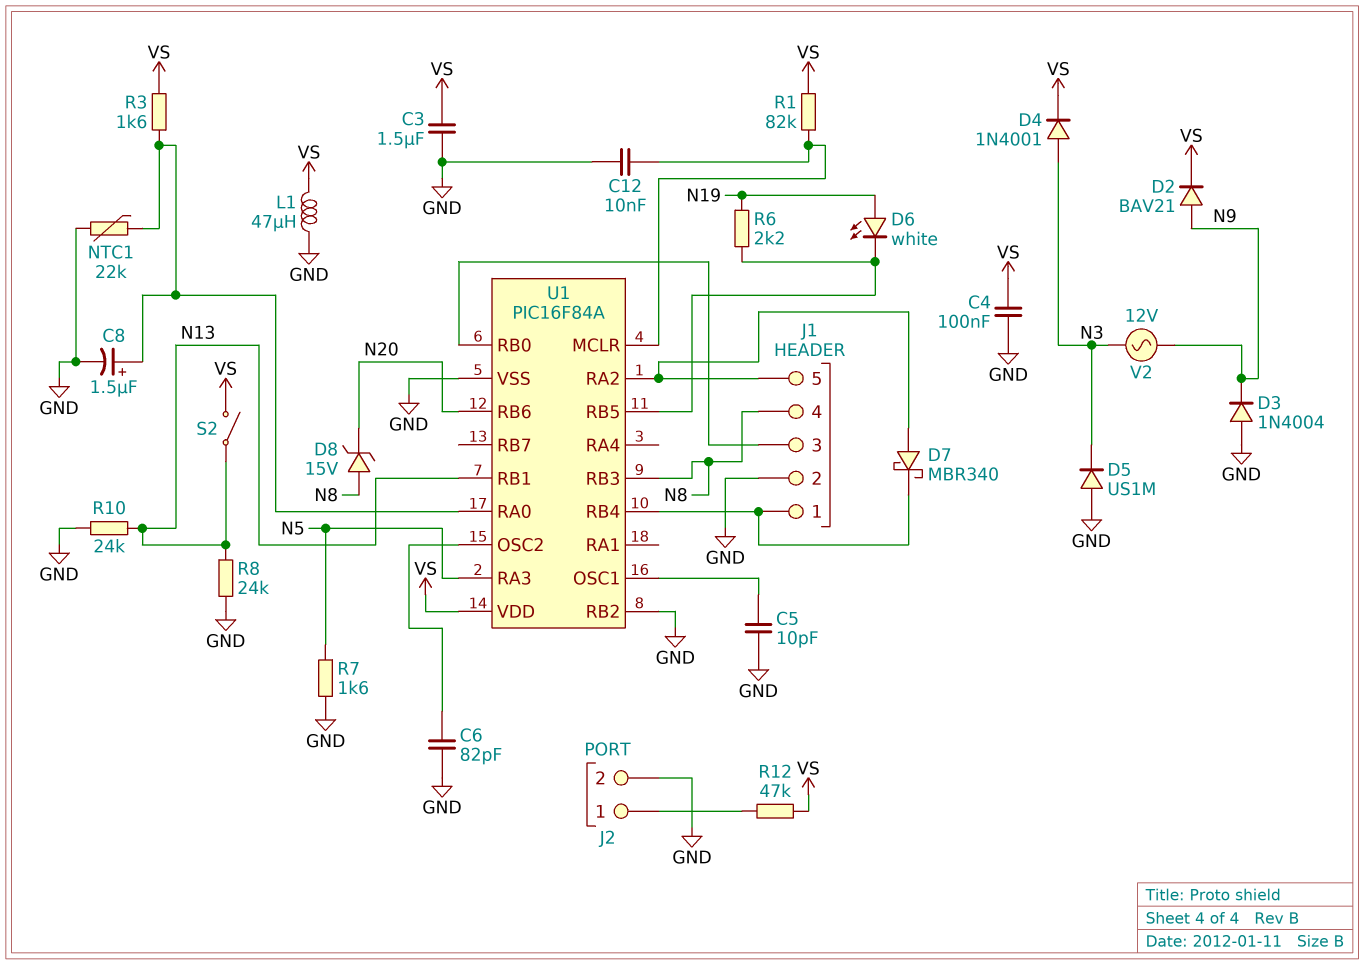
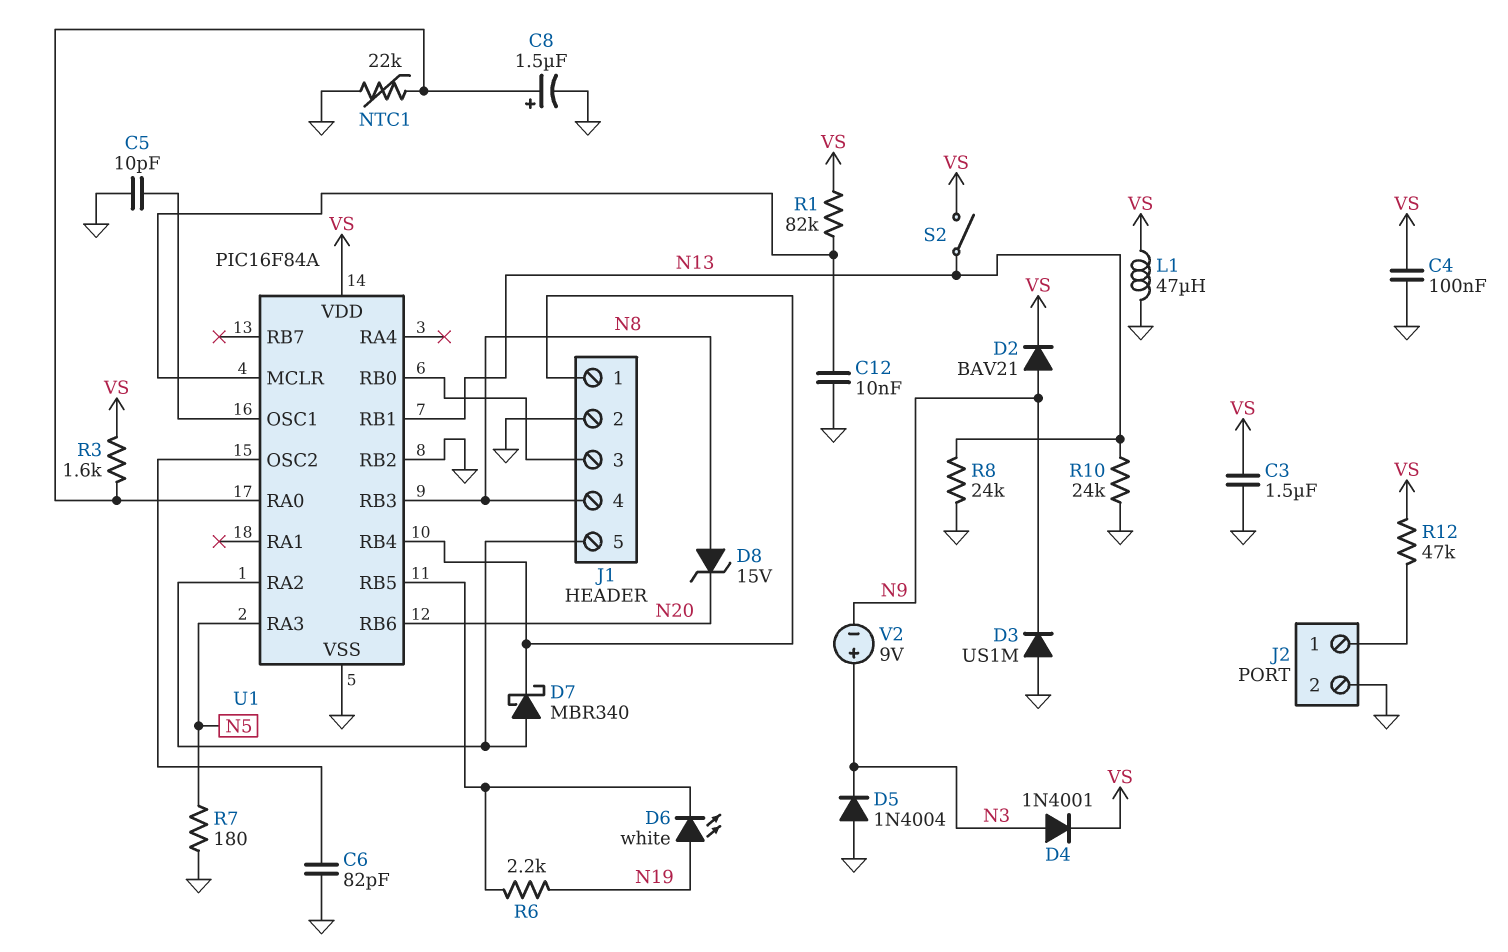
D3: diode 1N4004 (A GND, K N9) -> diode US1M (A GND, K N9)
D5: diode US1M (A GND, K N3) -> diode 1N4004 (A GND, K N3)
R7: 1.6k (GND, N5) -> 180 (GND, N5)
V2: AC 12V (N3, N9) -> 9V (plus N3, minus N9)

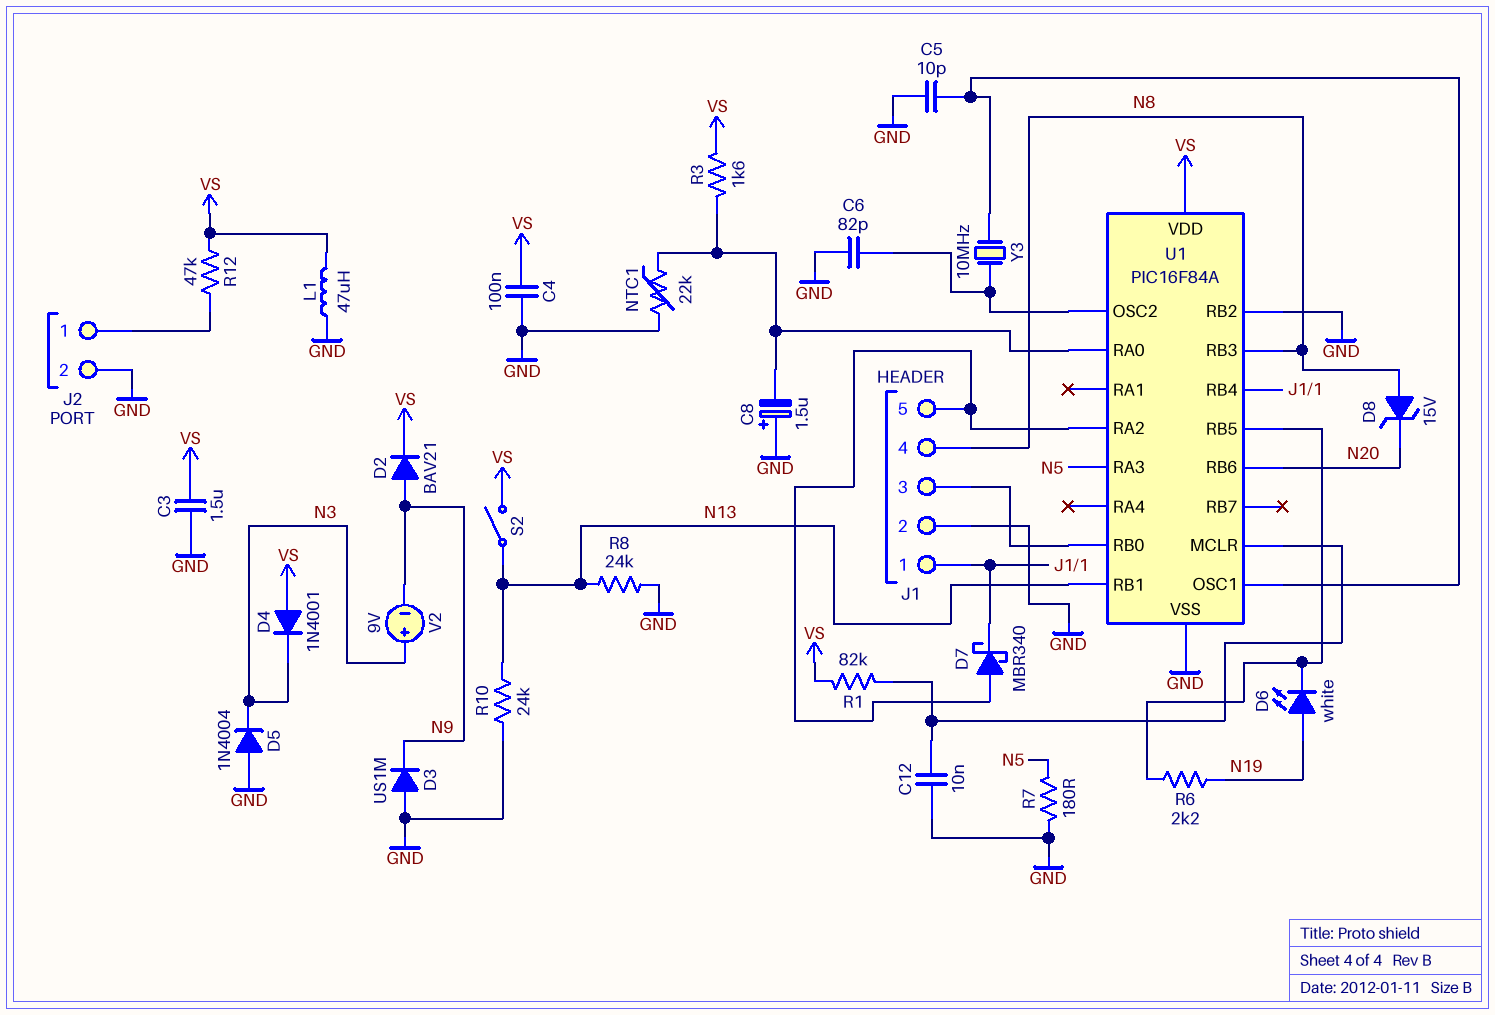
C8: 1.5uF (plus U1/RA0, minus GND) -> 1.5uF (plus GND, minus U1/RA0)
D4: diode 1N4001 (A N3, K VS) -> diode 1N4001 (A VS, K N3)
Y3: none -> 10MHz (U1/OSC1, U1/OSC2)

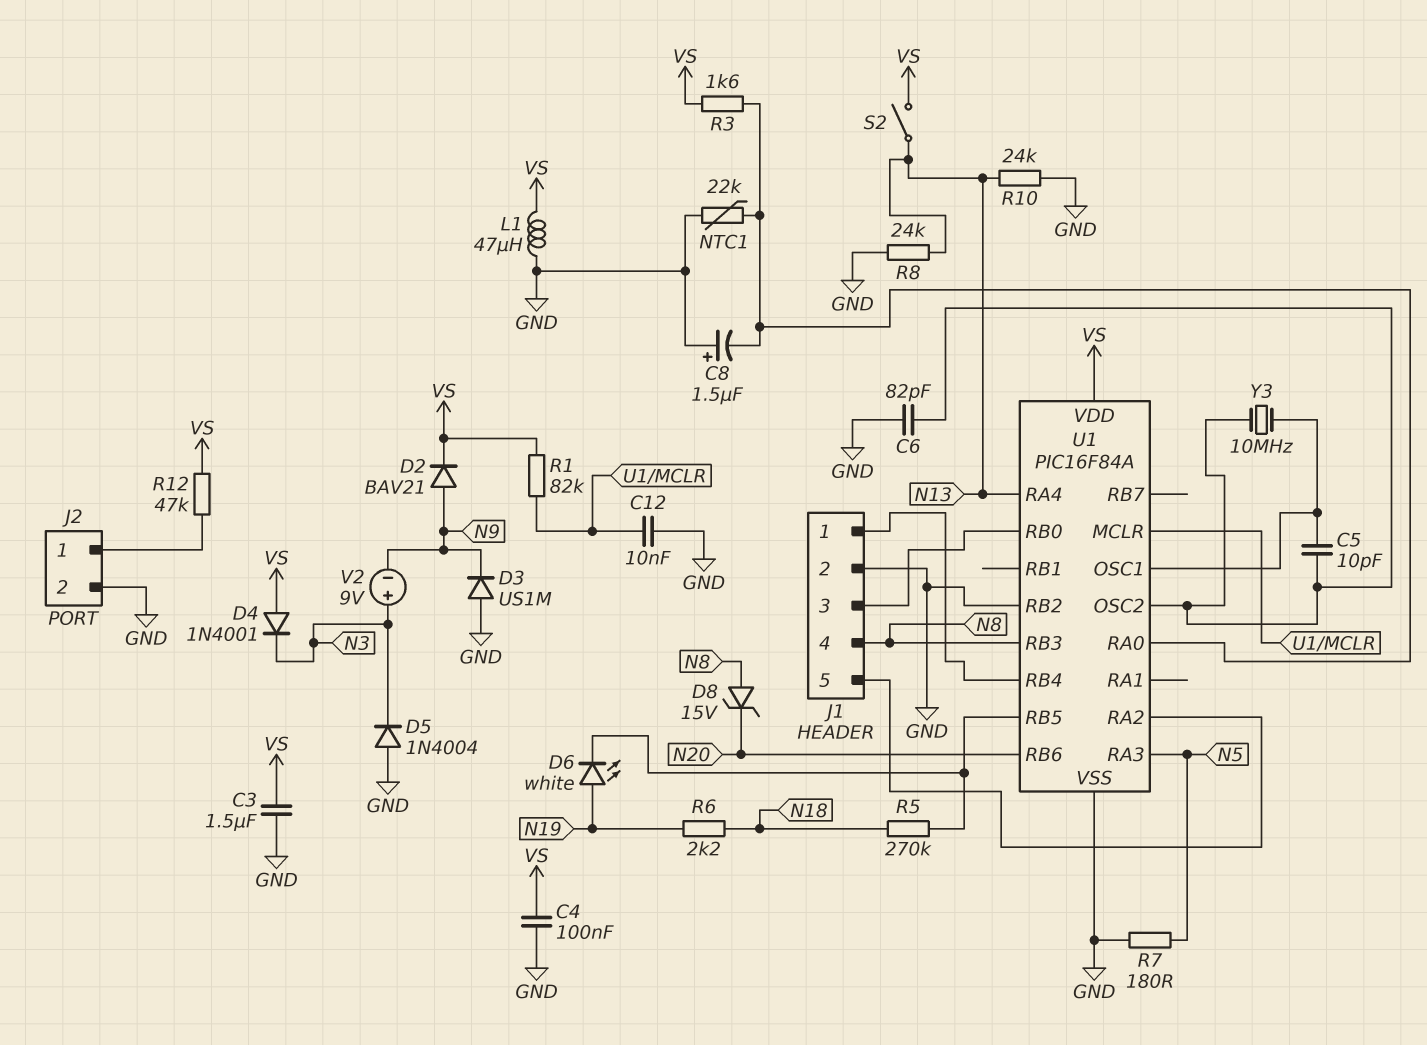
C5: 10pF (GND, U1/OSC1) -> 10pF (U1/OSC1, U1/OSC2)
D7: schottky MBR340 (A J1/5, K J1/1) -> none
R5: none -> 270k (N18, U1/RB5)
R6: 2.2k (N19, U1/RB5) -> 2.2k (N18, N19)
U1 pin RA4: none -> N13
U1 pin RB1: N13 -> none

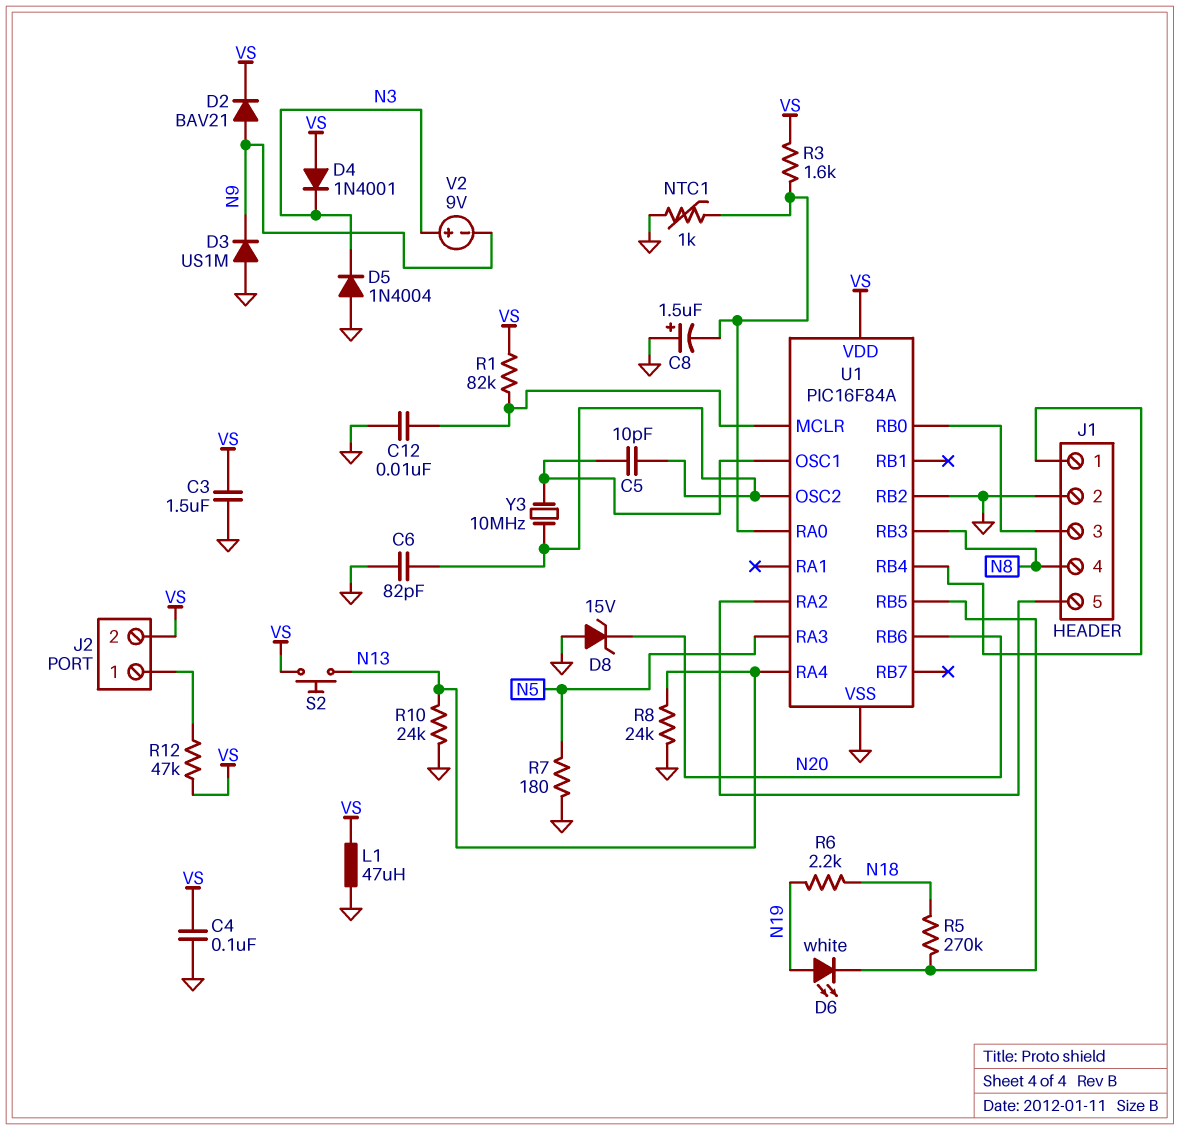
D8: zener 15V (A N8, K N20) -> zener 15V (A GND, K N20)
J2 pin 2: GND -> VS
NTC1: 22k (GND, U1/RA0) -> 1k (GND, U1/RA0)
S2: switch (N13, VS) -> button (N13, VS)

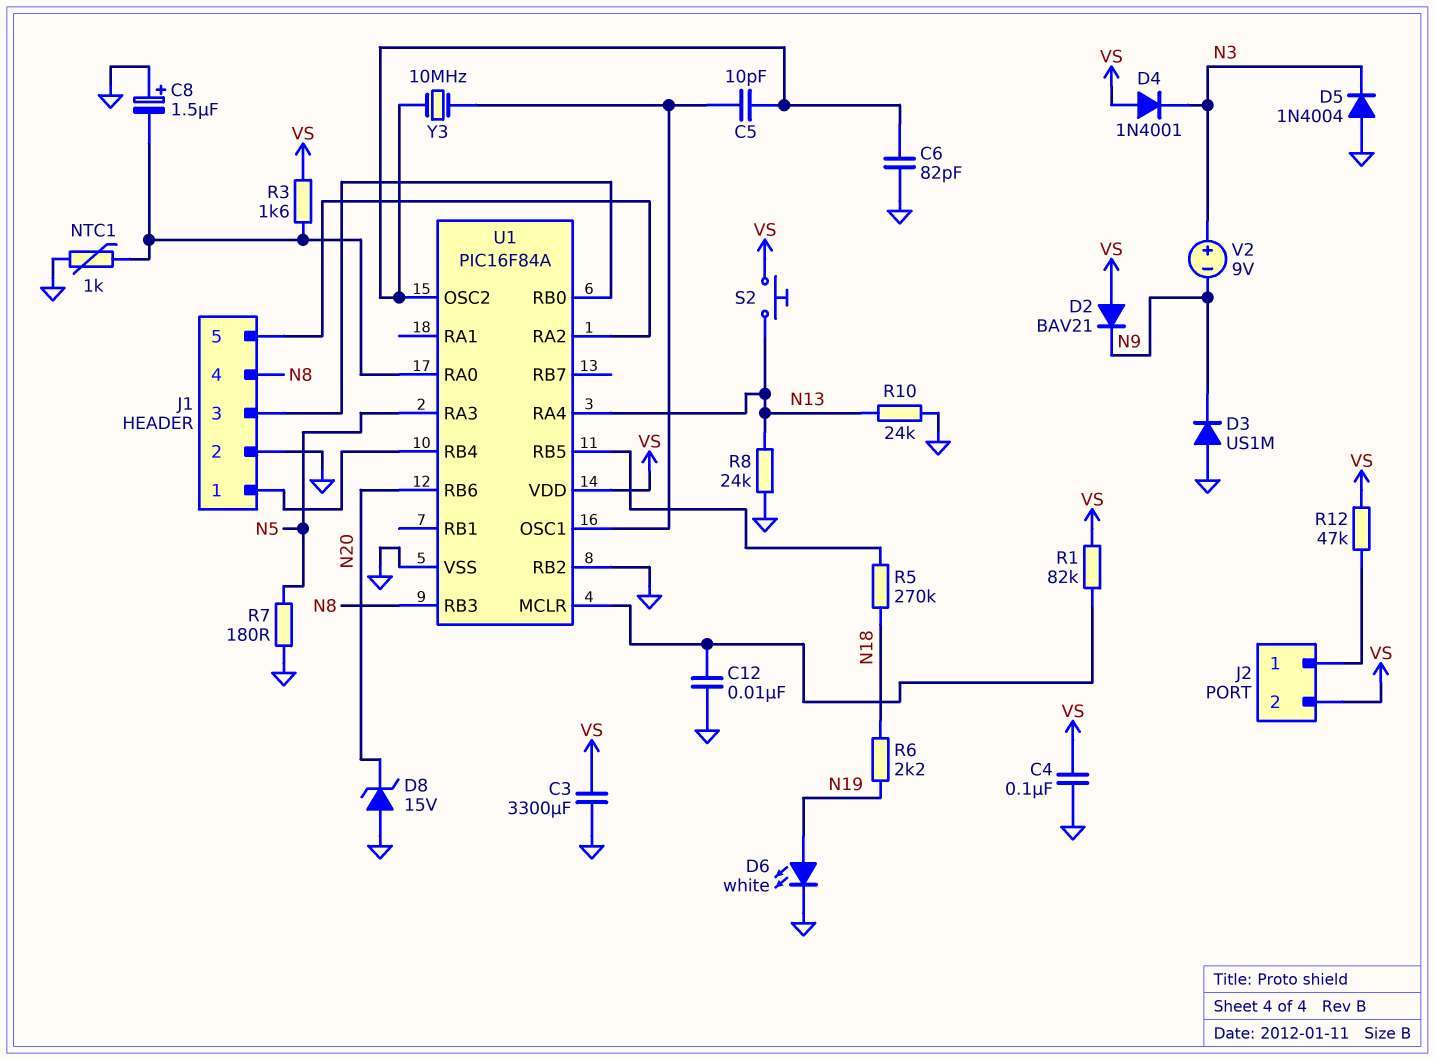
C3: 1.5uF (GND, VS) -> 3300uF (GND, VS)
D2: diode BAV21 (A N9, K VS) -> diode BAV21 (A VS, K N9)
D6: LED white (A N19, K U1/RB5) -> LED white (A N19, K GND)
L1: 47uH (GND, VS) -> none

